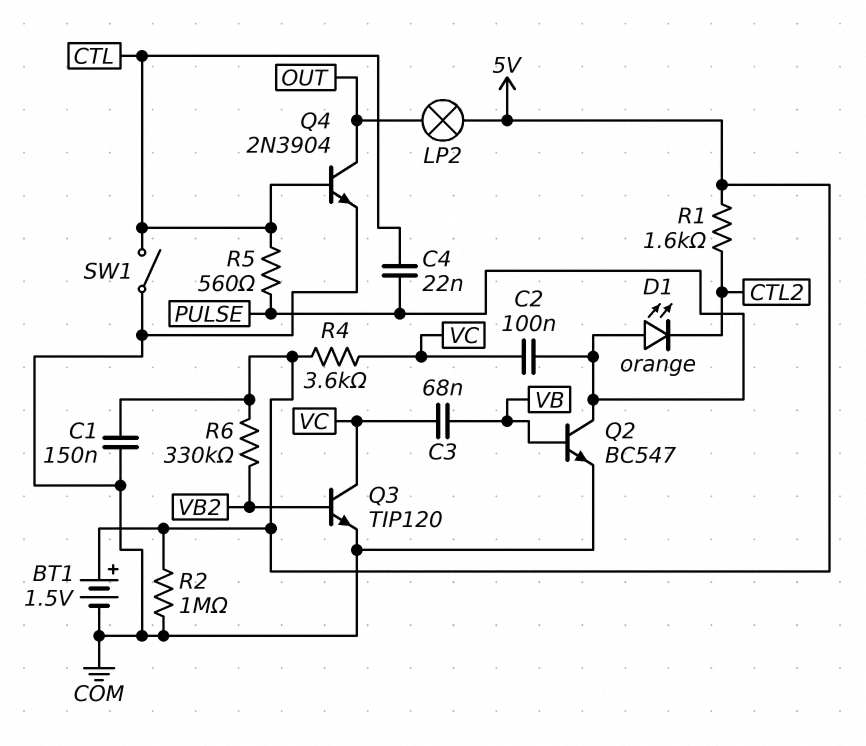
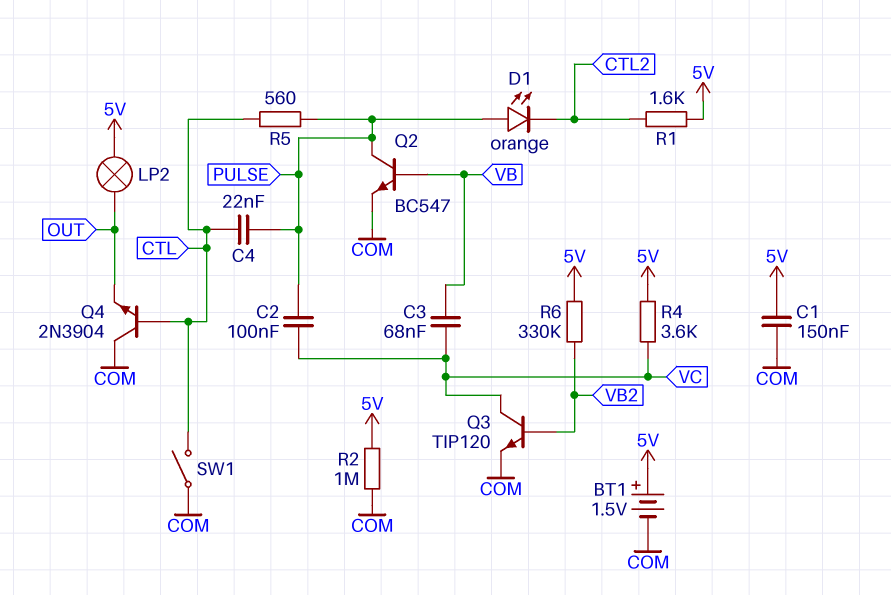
Q4: NPN 2N3904 (B CTL, C OUT, E COM) -> NPN 2N3904 (B CTL, C COM, E OUT)

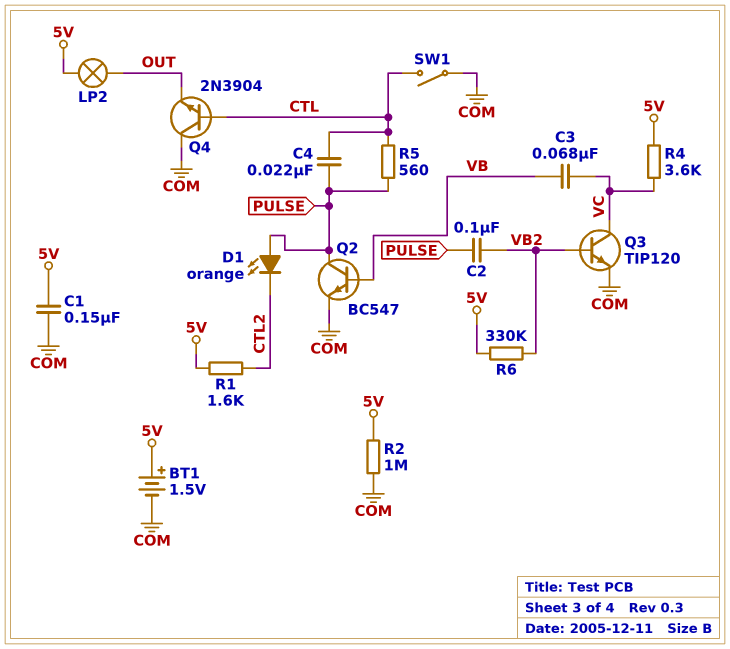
C2: 100nF (PULSE, VC) -> 100nF (PULSE, VB2)

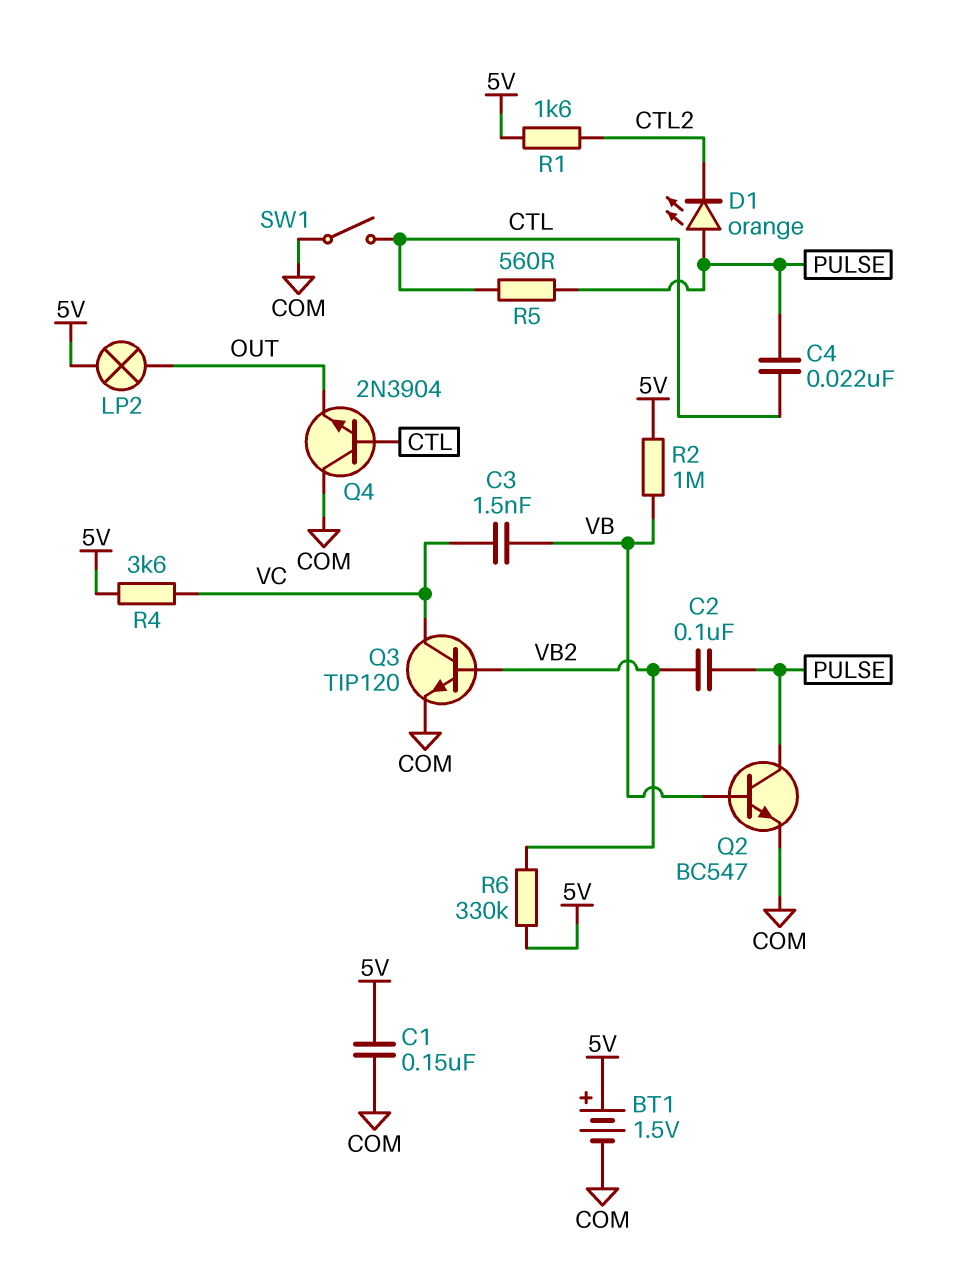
C3: 68nF (VB, VC) -> 1.5nF (VB, VC)
R2: 1M (5V, COM) -> 1M (5V, VB)

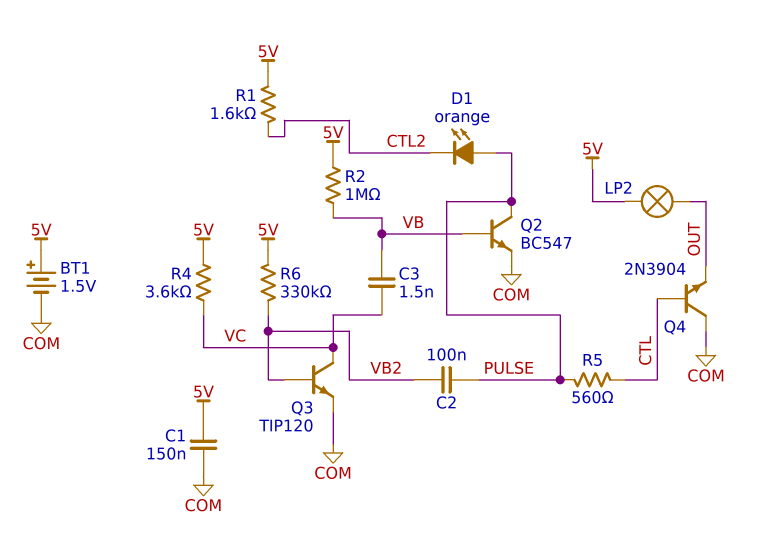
C4: 22nF (CTL, PULSE) -> none
SW1: switch (COM, CTL) -> none

